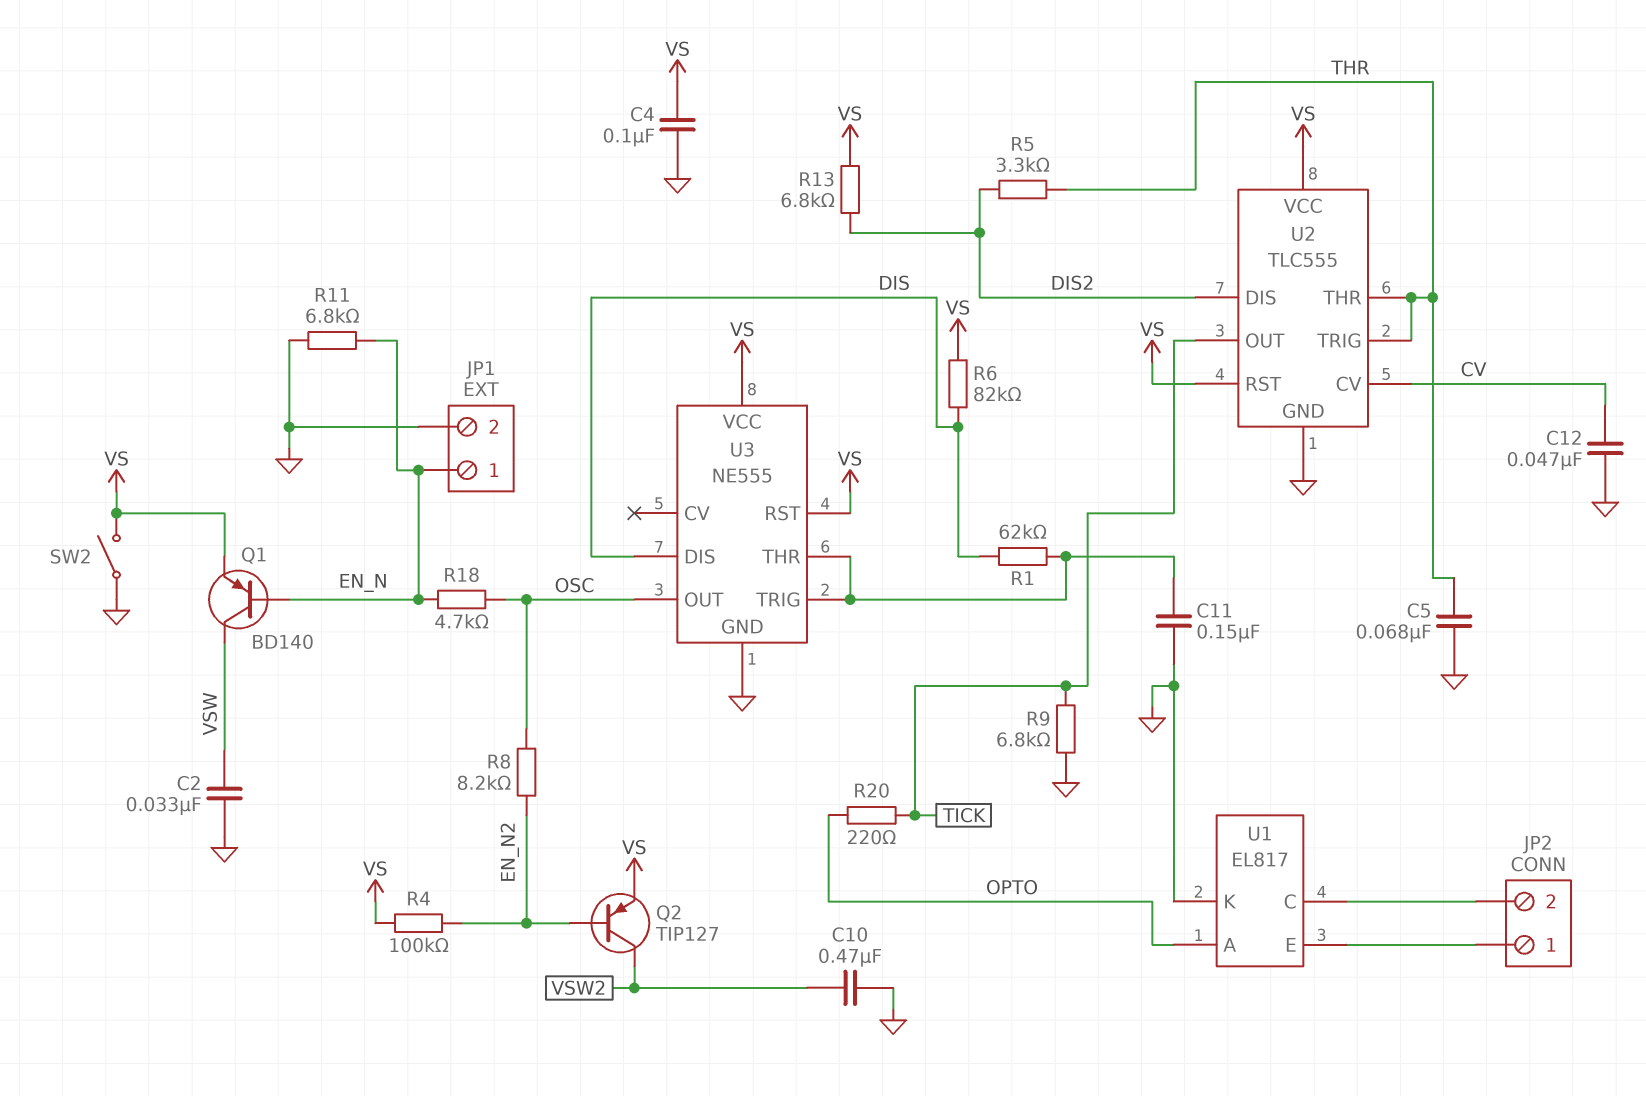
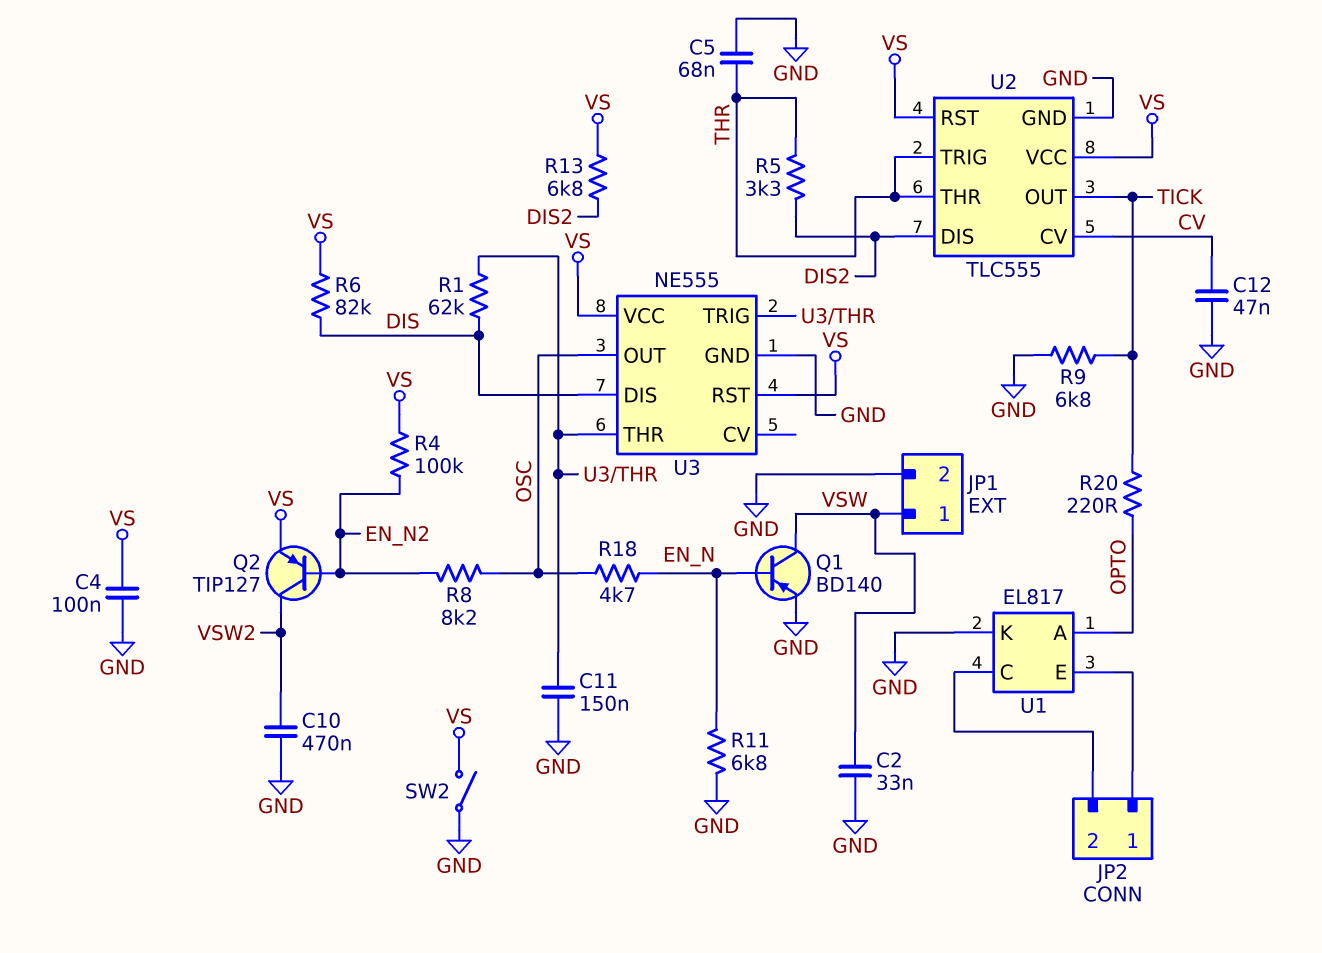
JP1 pin 1: EN_N -> VSW
Q1: PNP BD140 (B EN_N, C VSW, E VS) -> PNP BD140 (B EN_N, C VSW, E GND)

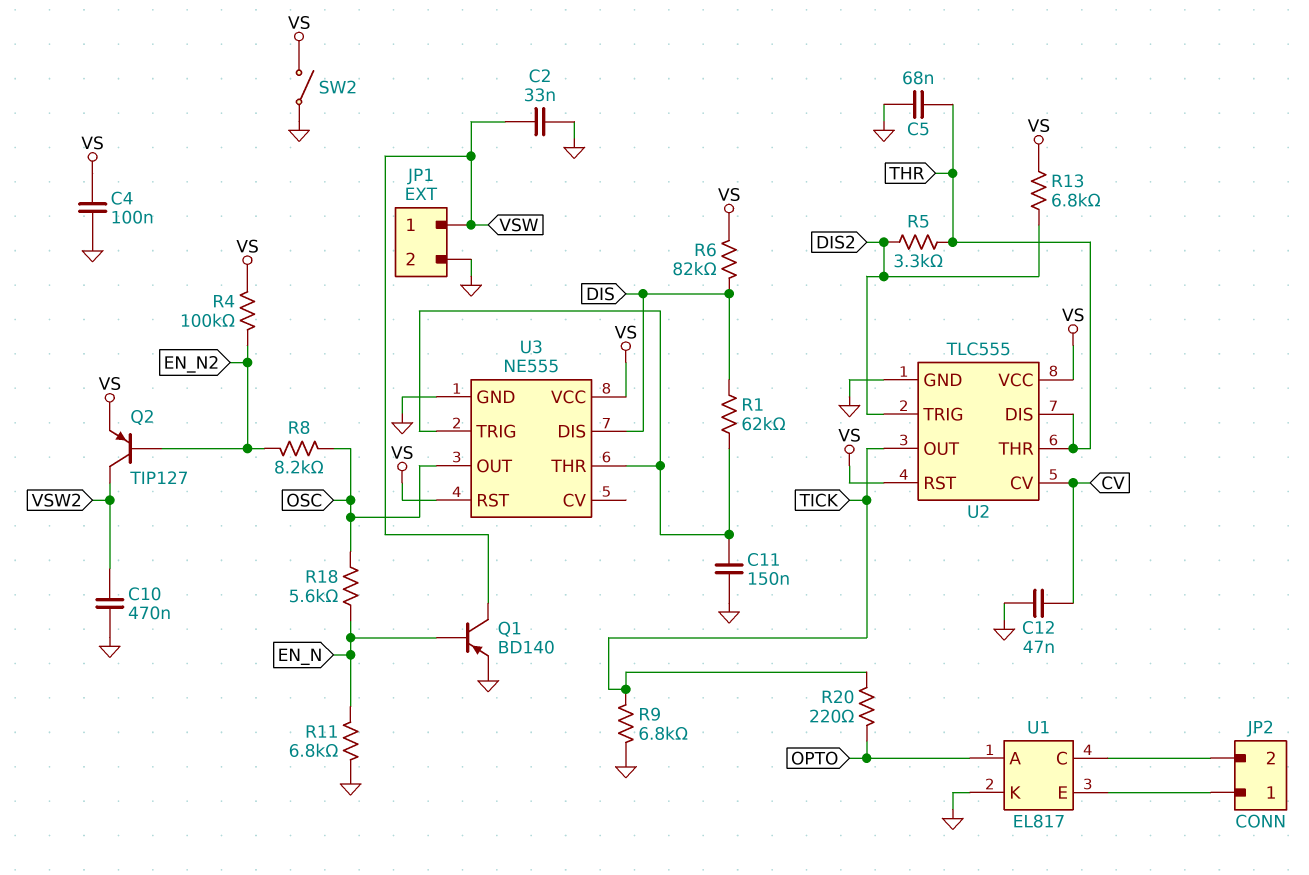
R18: 4.7k (EN_N, OSC) -> 5.6k (EN_N, OSC)
U2 pin DIS: DIS2 -> THR
U2 pin TRIG: THR -> DIS2

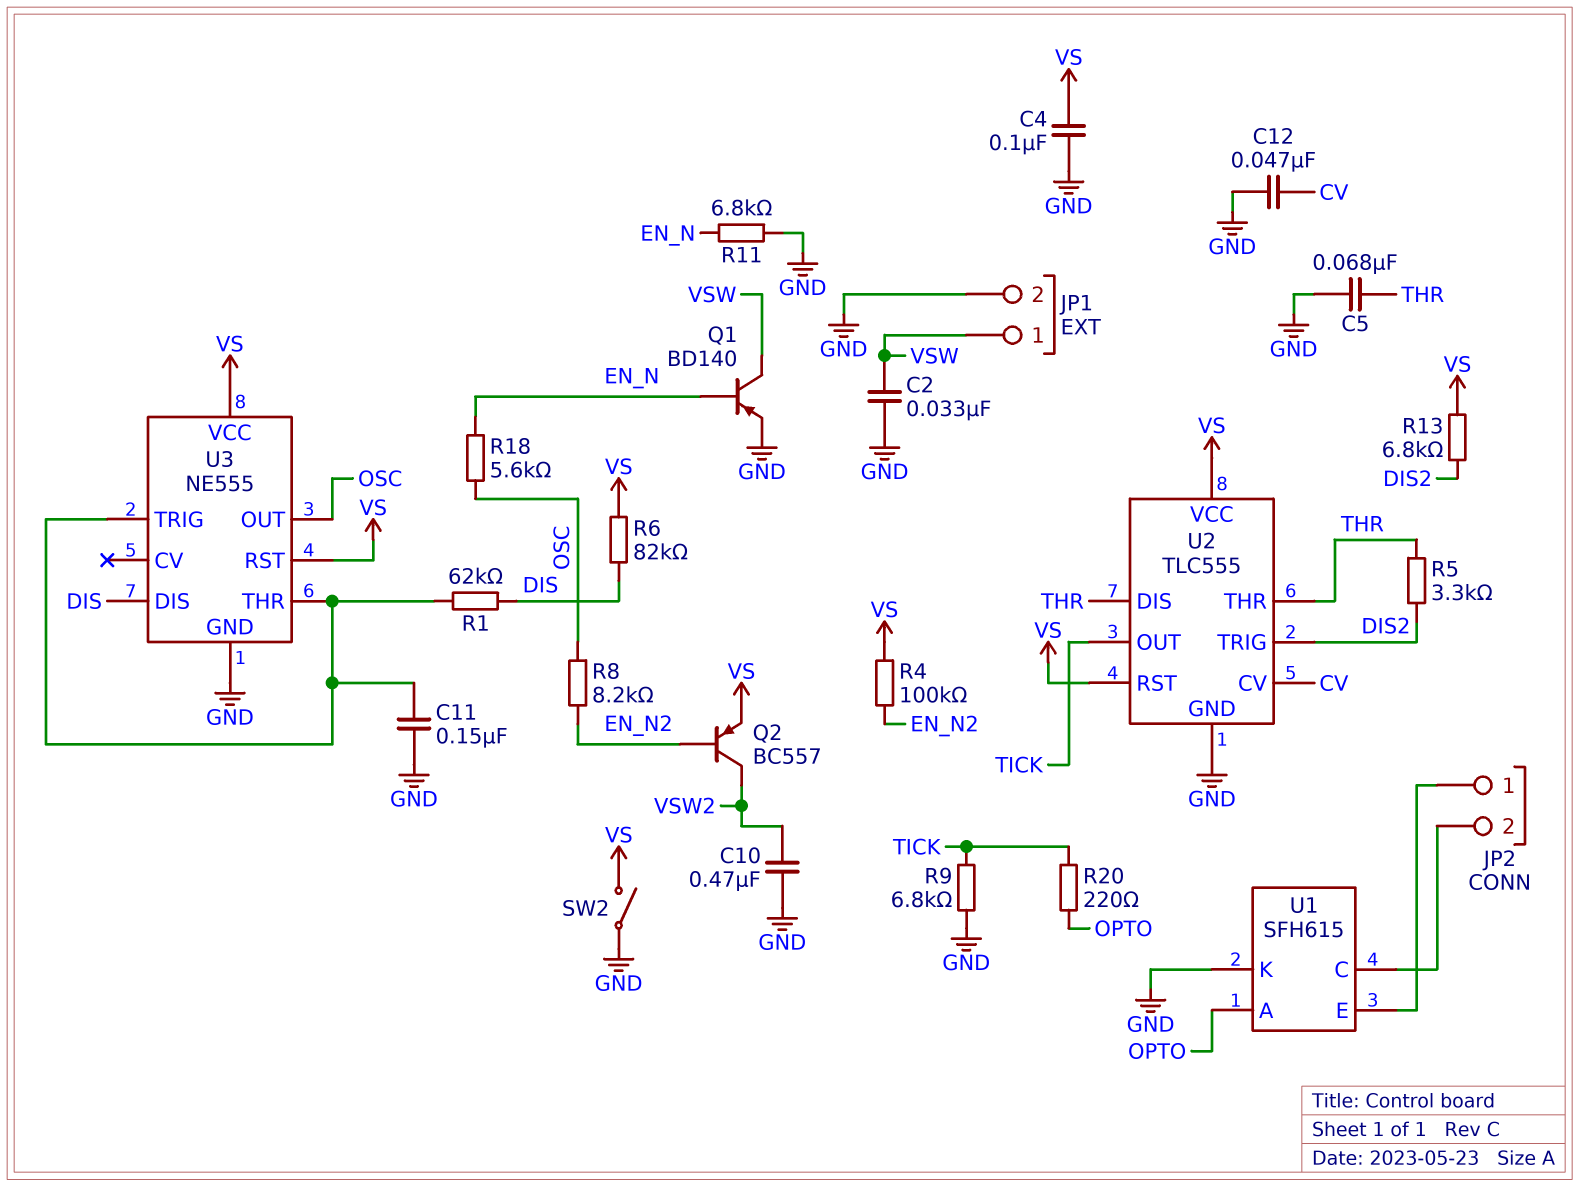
Q2: PNP TIP127 (B EN_N2, C VSW2, E VS) -> PNP BC557 (B EN_N2, C VSW2, E VS)
U1: EL817 -> SFH615

